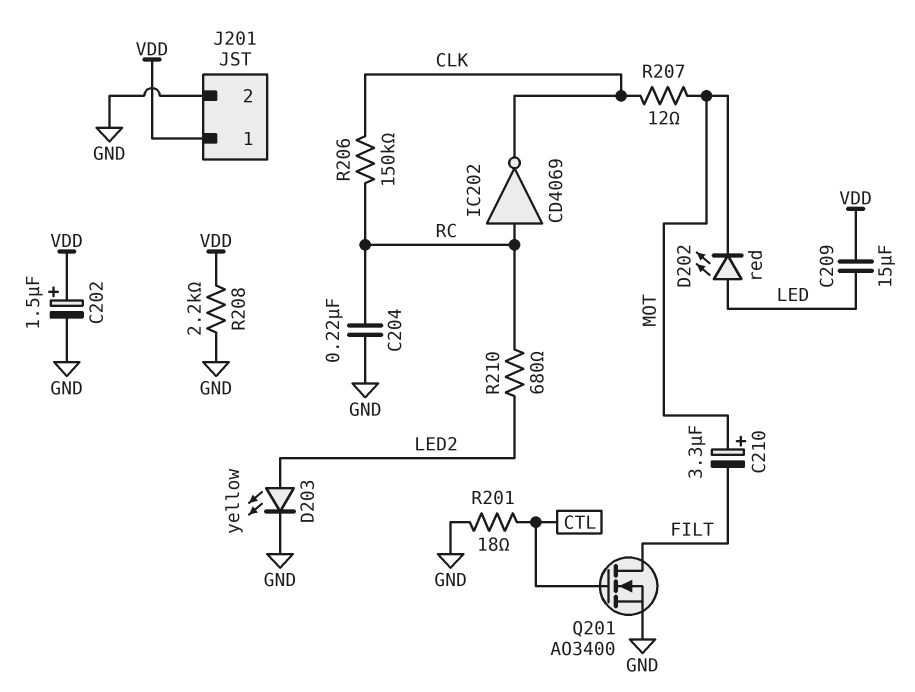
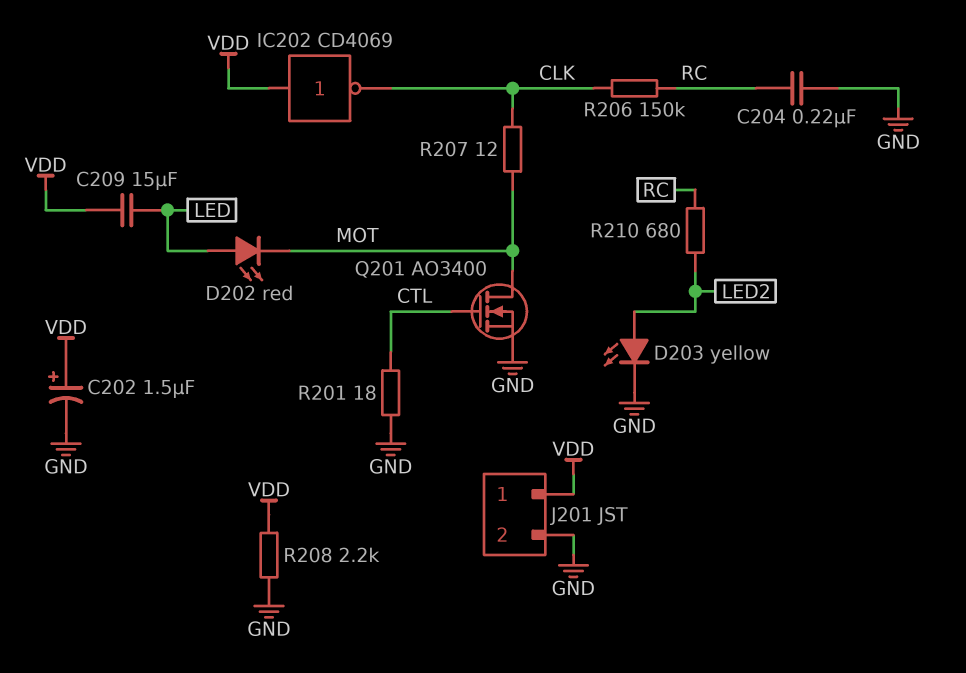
C210: 3.3uF (plus MOT, minus FILT) -> none
IC202: NOT CD4069 (in RC, out CLK) -> NOT CD4069 (in VDD, out CLK)
Q201: NMOS AO3400 (G CTL, D FILT, S GND) -> NMOS AO3400 (G CTL, D MOT, S GND)

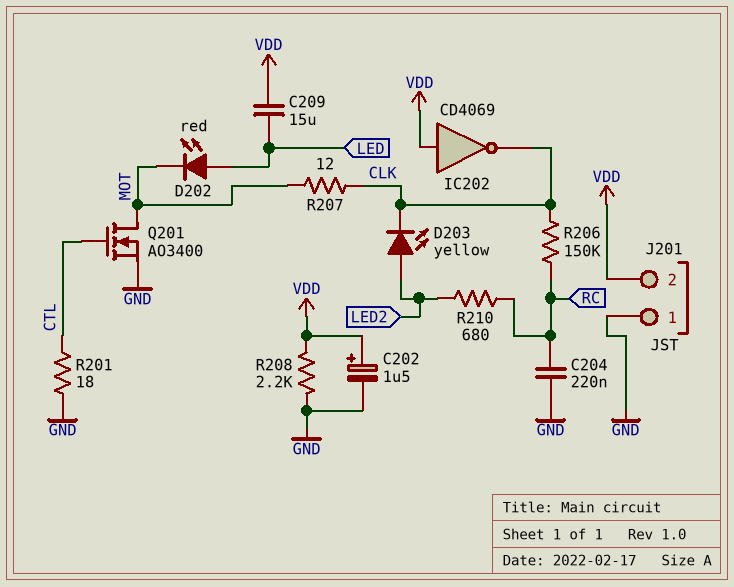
D203: LED yellow (A LED2, K GND) -> LED yellow (A LED2, K CLK)
J201 pin 1: VDD -> GND
J201 pin 2: GND -> VDD

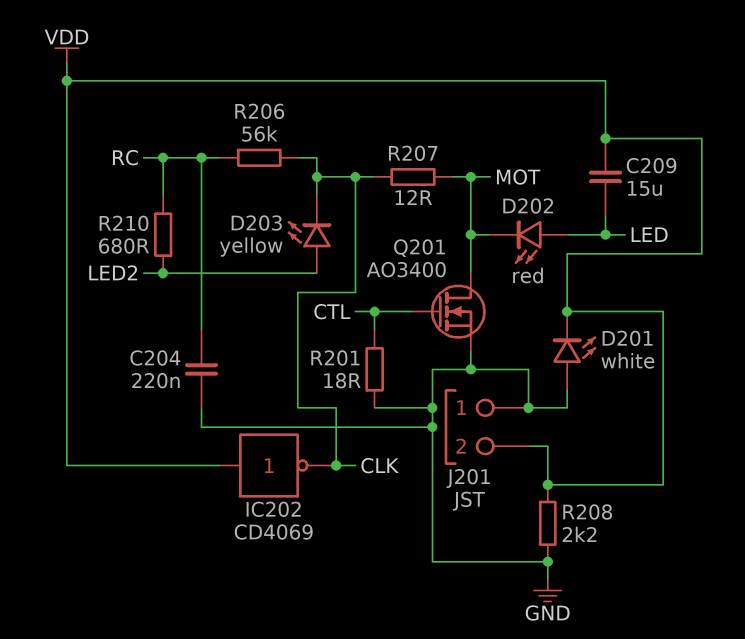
C202: 1.5uF (plus VDD, minus GND) -> none
D201: none -> LED white (A GND, K VDD)
R206: 150k (CLK, RC) -> 56k (CLK, RC)

